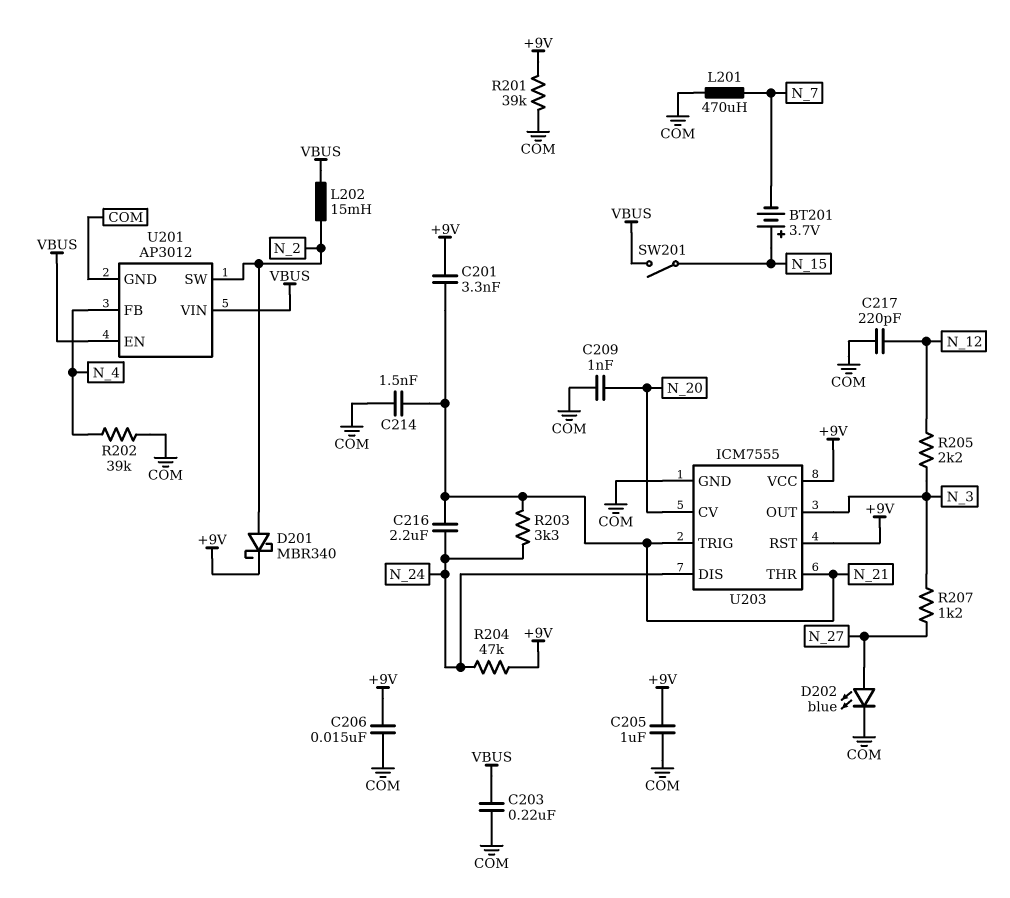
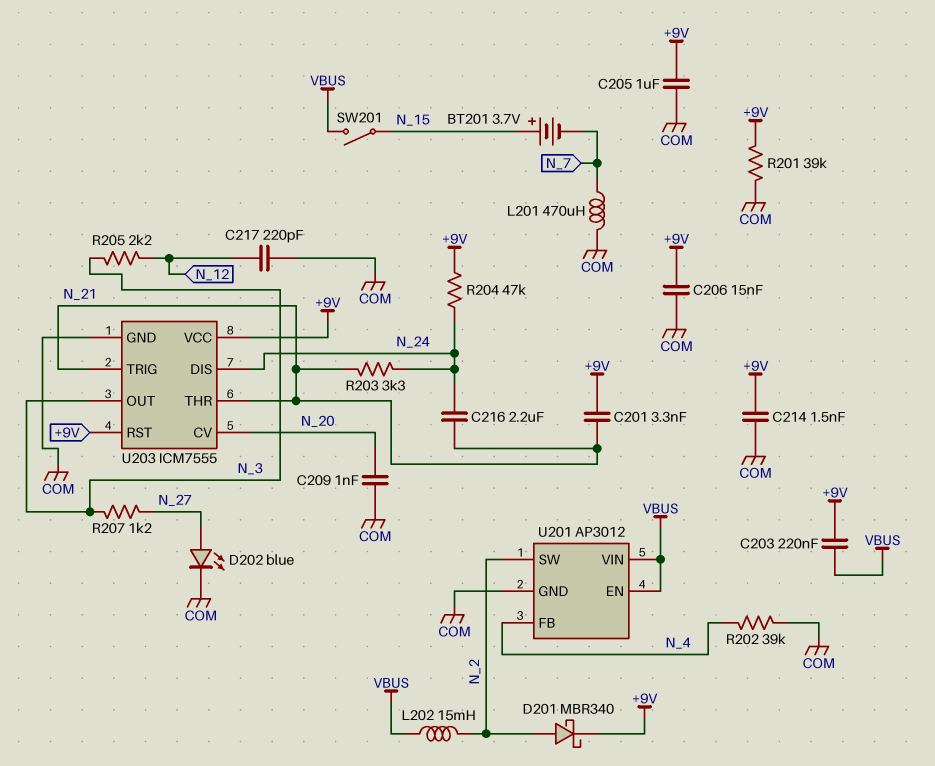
C203: 220nF (COM, VBUS) -> 220nF (+9V, VBUS)
C214: 1.5nF (COM, N_21) -> 1.5nF (+9V, COM)

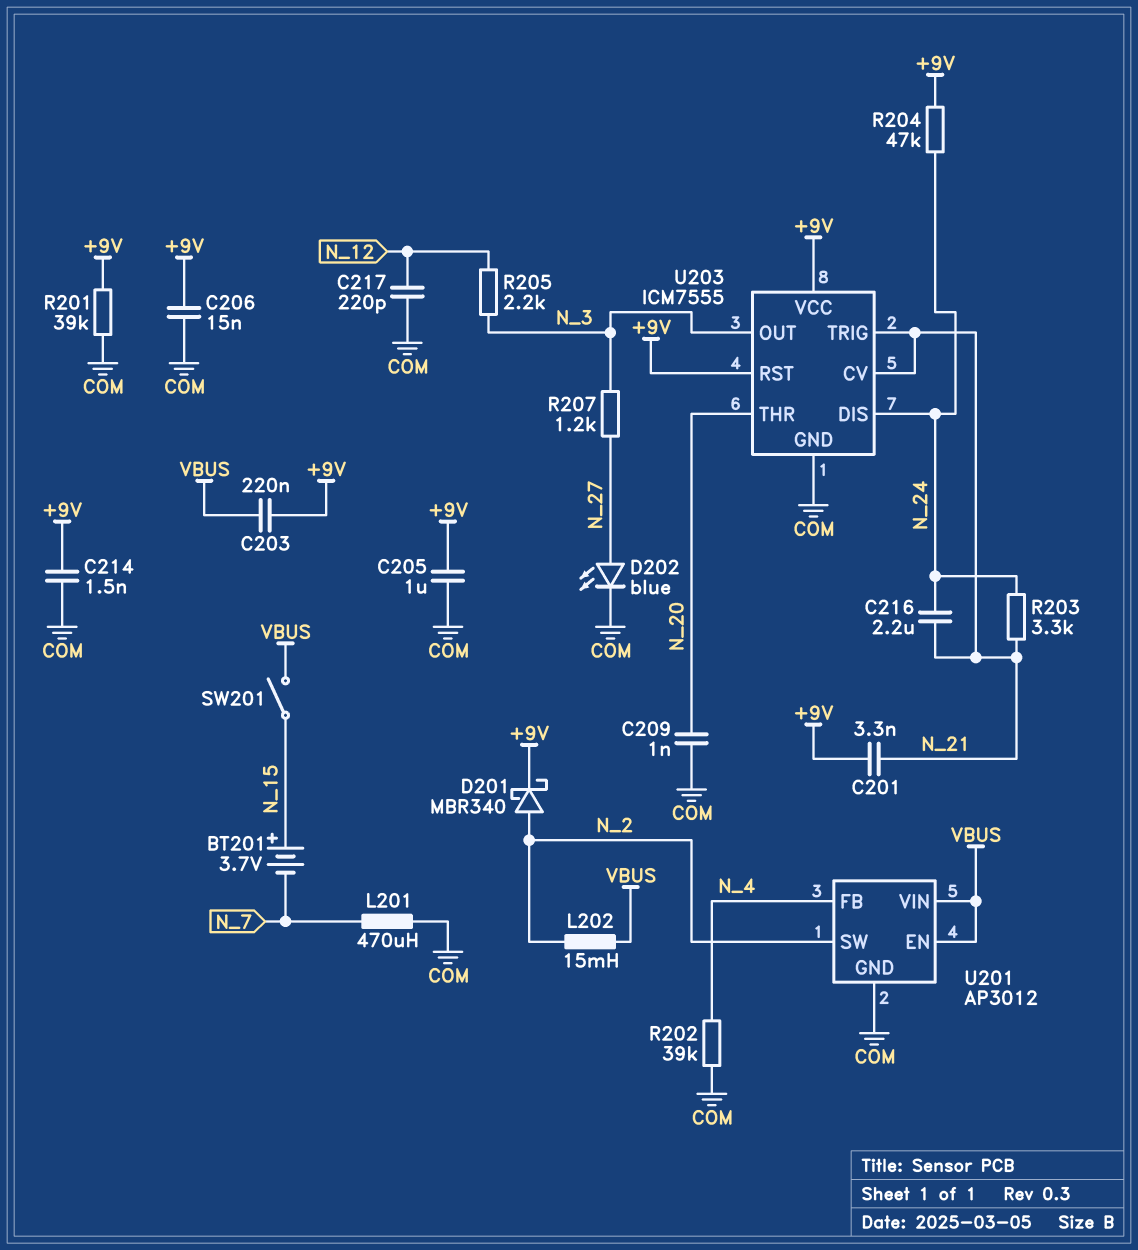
U203 pin CV: N_20 -> N_21
U203 pin THR: N_21 -> N_20

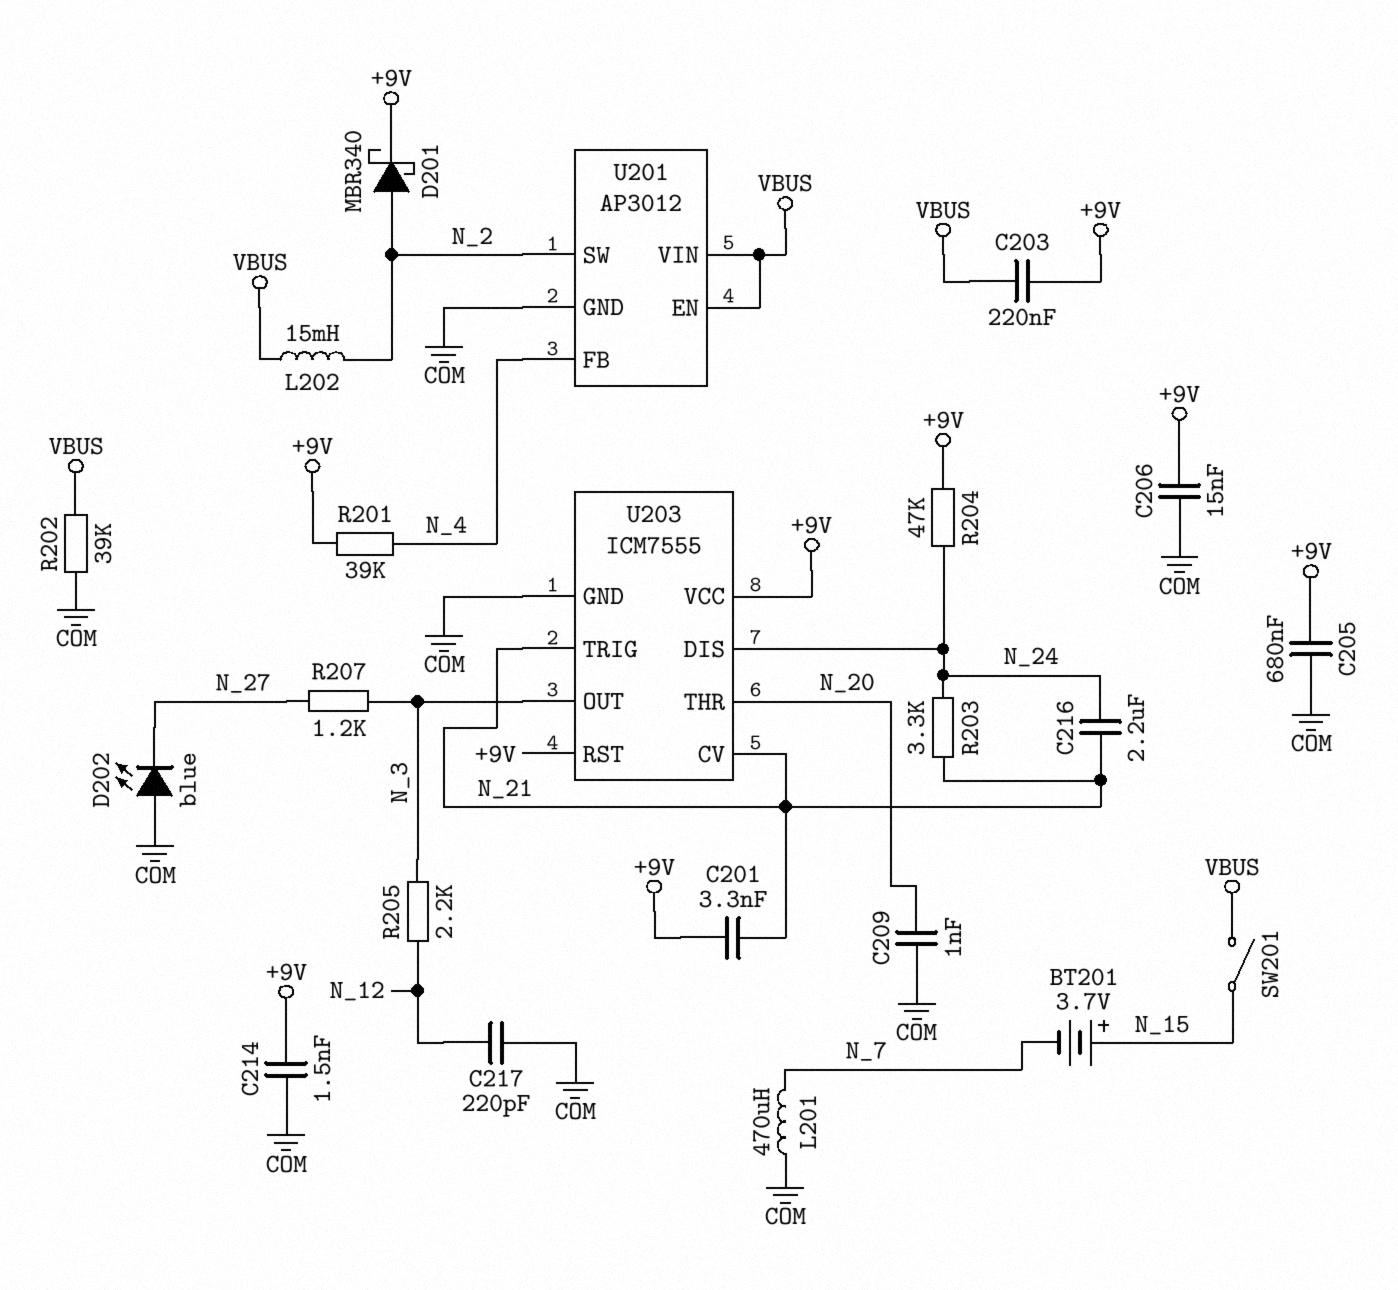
C205: 1uF (+9V, COM) -> 680nF (+9V, COM)
D202: LED blue (A N_27, K COM) -> LED blue (A COM, K N_27)
R201: 39k (+9V, COM) -> 39k (+9V, N_4)
R202: 39k (COM, N_4) -> 39k (COM, VBUS)

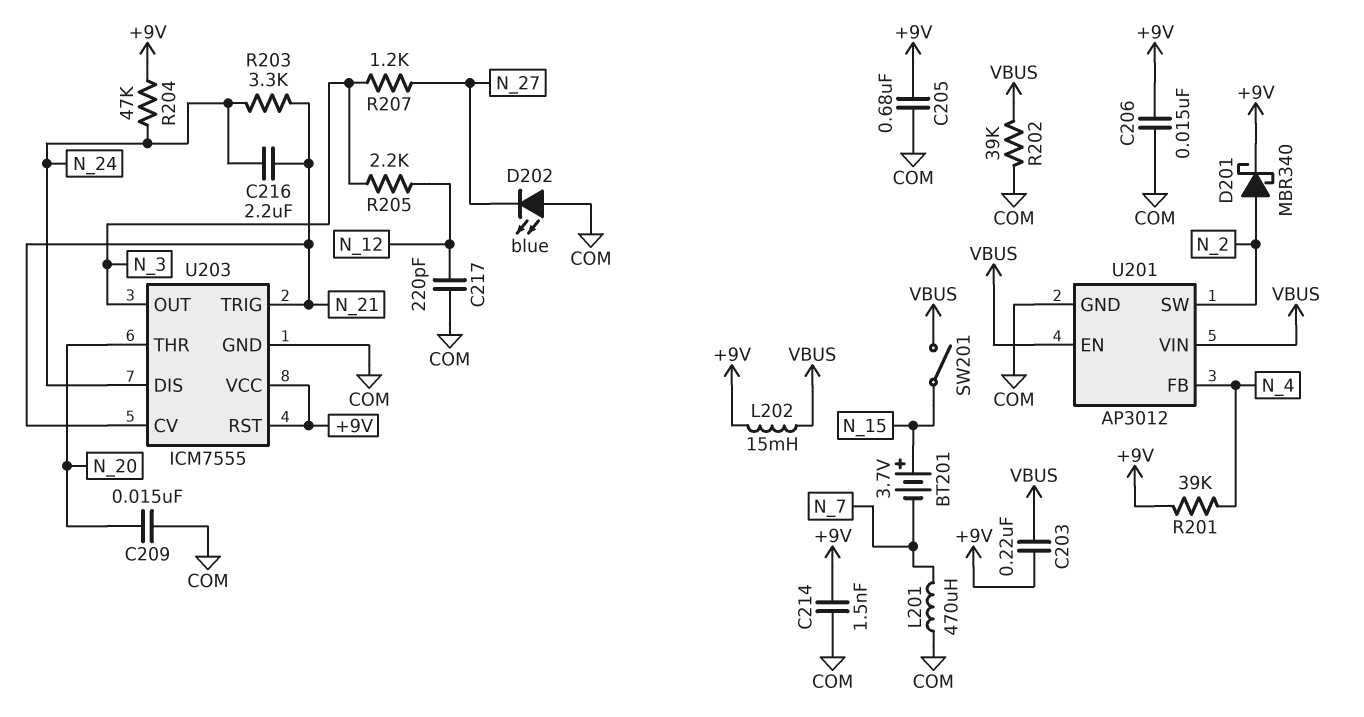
C201: 3.3nF (+9V, N_21) -> none
C209: 1nF (COM, N_20) -> 15nF (COM, N_20)
L202: 15mH (N_2, VBUS) -> 15mH (+9V, VBUS)

